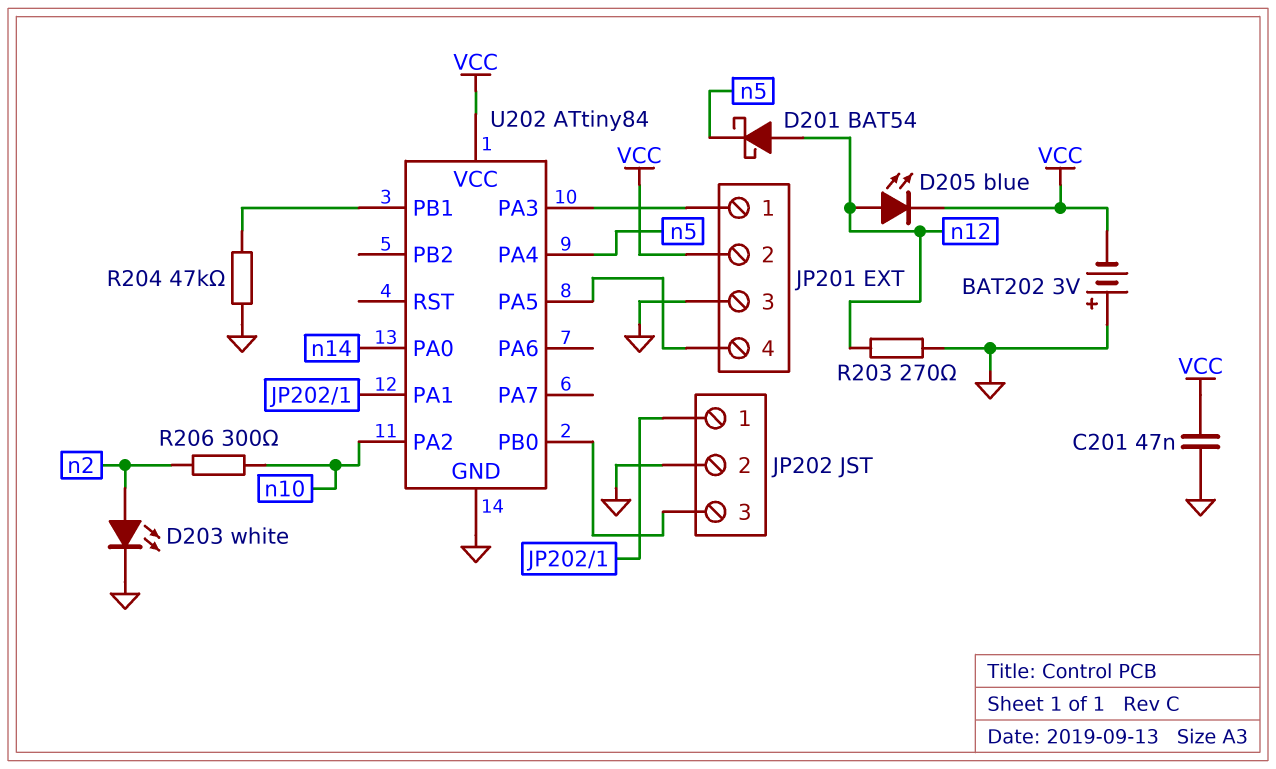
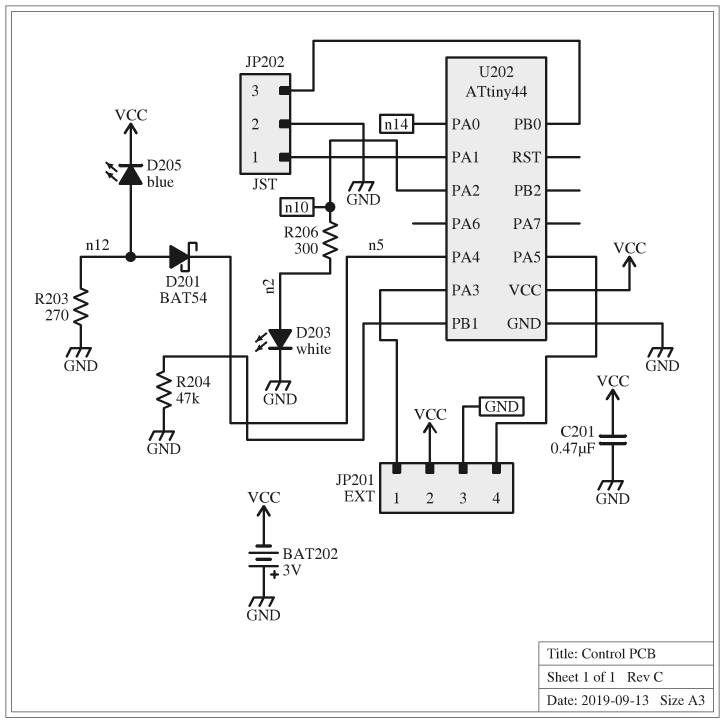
C201: 47nF (GND, VCC) -> 470nF (GND, VCC)
U202: ATtiny84 -> ATtiny44

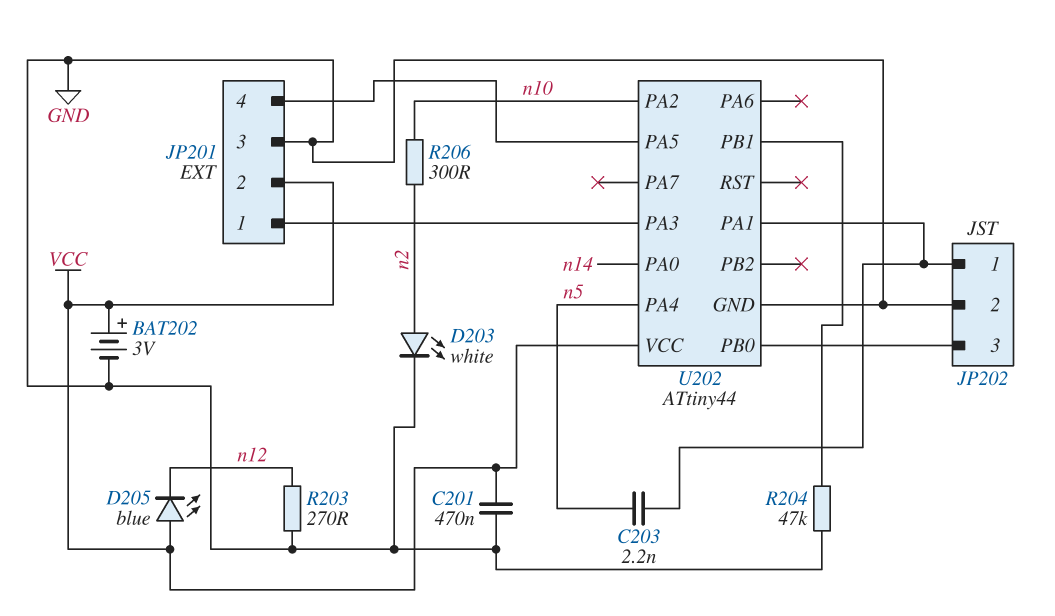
BAT202: 3V (plus GND, minus VCC) -> 3V (plus VCC, minus GND)
C203: none -> 2.2nF (JP202/1, n5)
D201: schottky BAT54 (A n12, K n5) -> none
D205: LED blue (A n12, K VCC) -> LED blue (A VCC, K n12)

